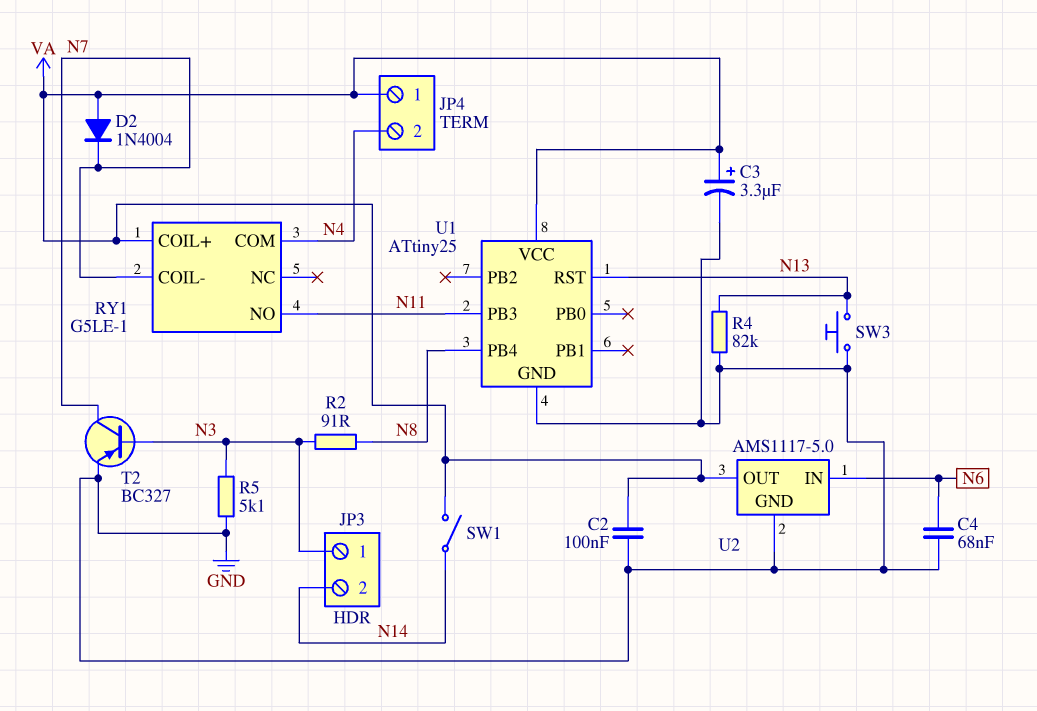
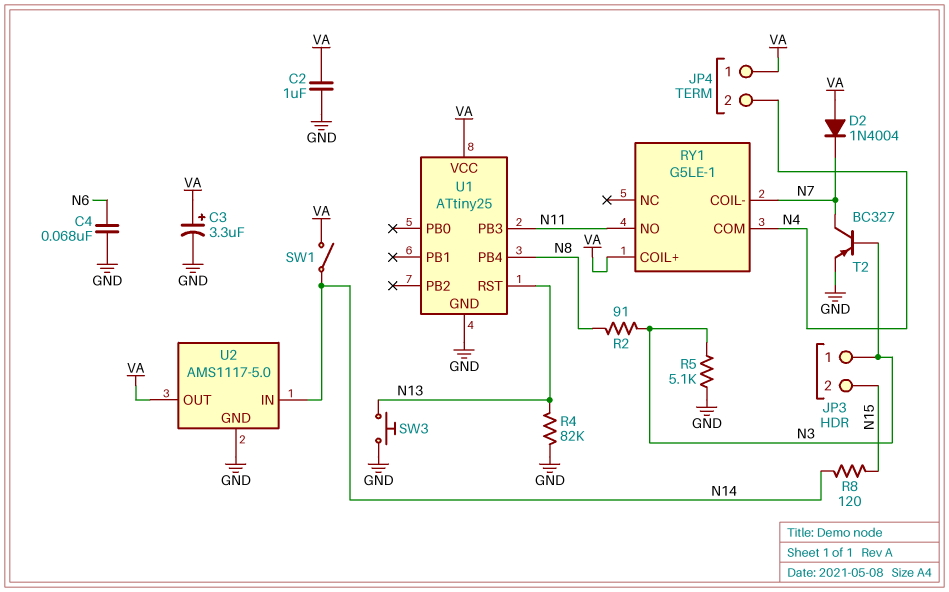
C2: 100nF (GND, VA) -> 1uF (GND, VA)
JP3 pin 2: N14 -> N15
R8: none -> 120 (N14, N15)
U2 pin IN: N6 -> N14

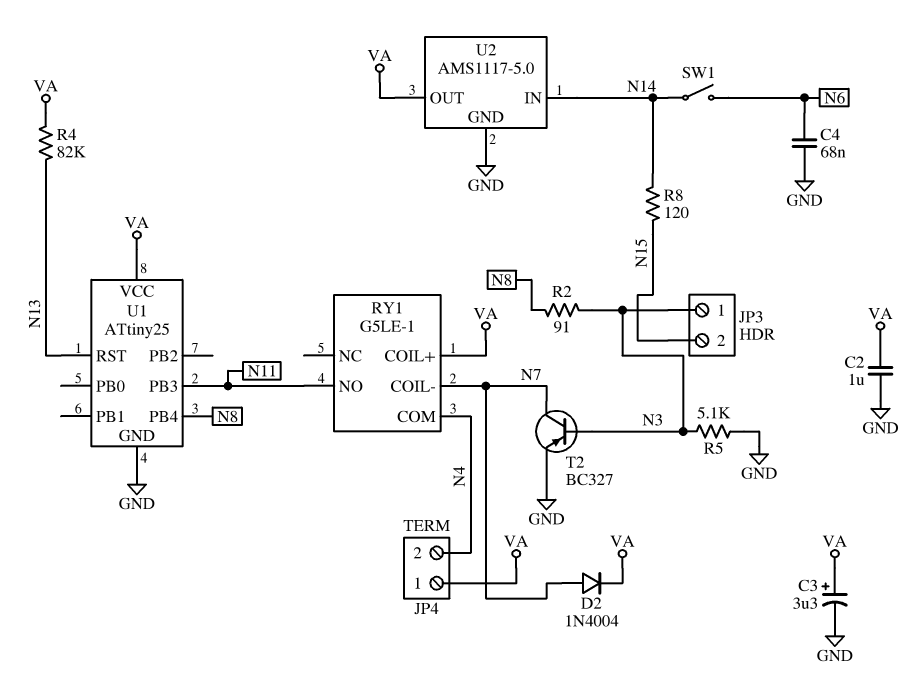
D2: diode 1N4004 (A VA, K N7) -> diode 1N4004 (A N7, K VA)
R4: 82k (GND, N13) -> 82k (N13, VA)
SW1: switch (N14, VA) -> switch (N6, N14)
SW3: button (GND, N13) -> none

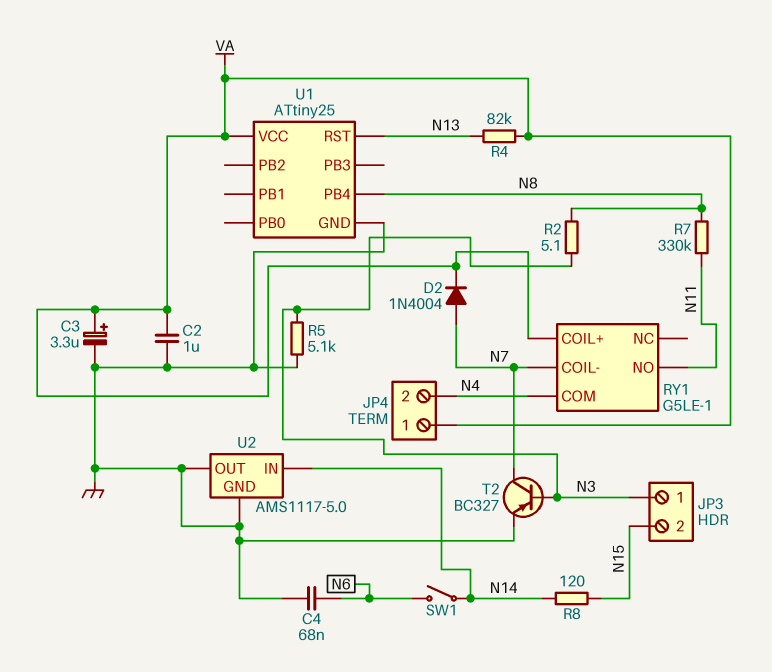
R2: 91 (N3, N8) -> 5.1 (N3, N8)
R7: none -> 330k (N8, N11)
U1 pin PB3: N11 -> none
U2 pin OUT: VA -> GND

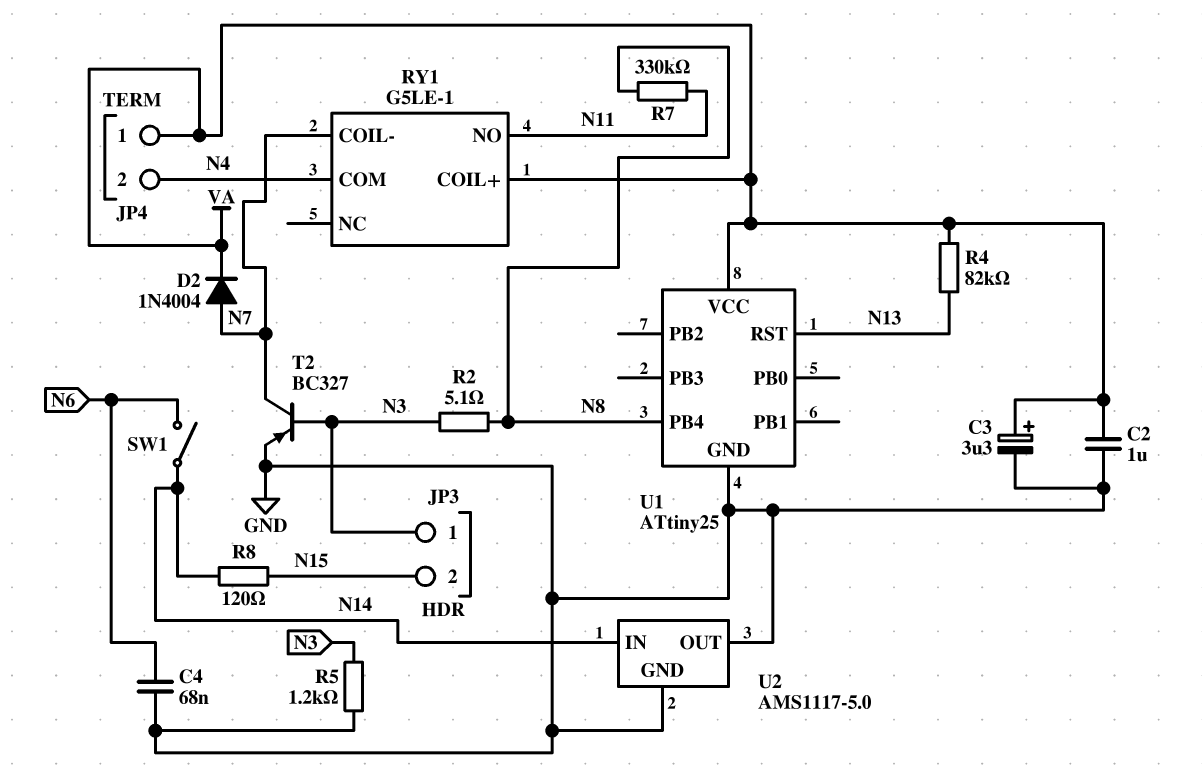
R5: 5.1k (GND, N3) -> 1.2k (GND, N3)

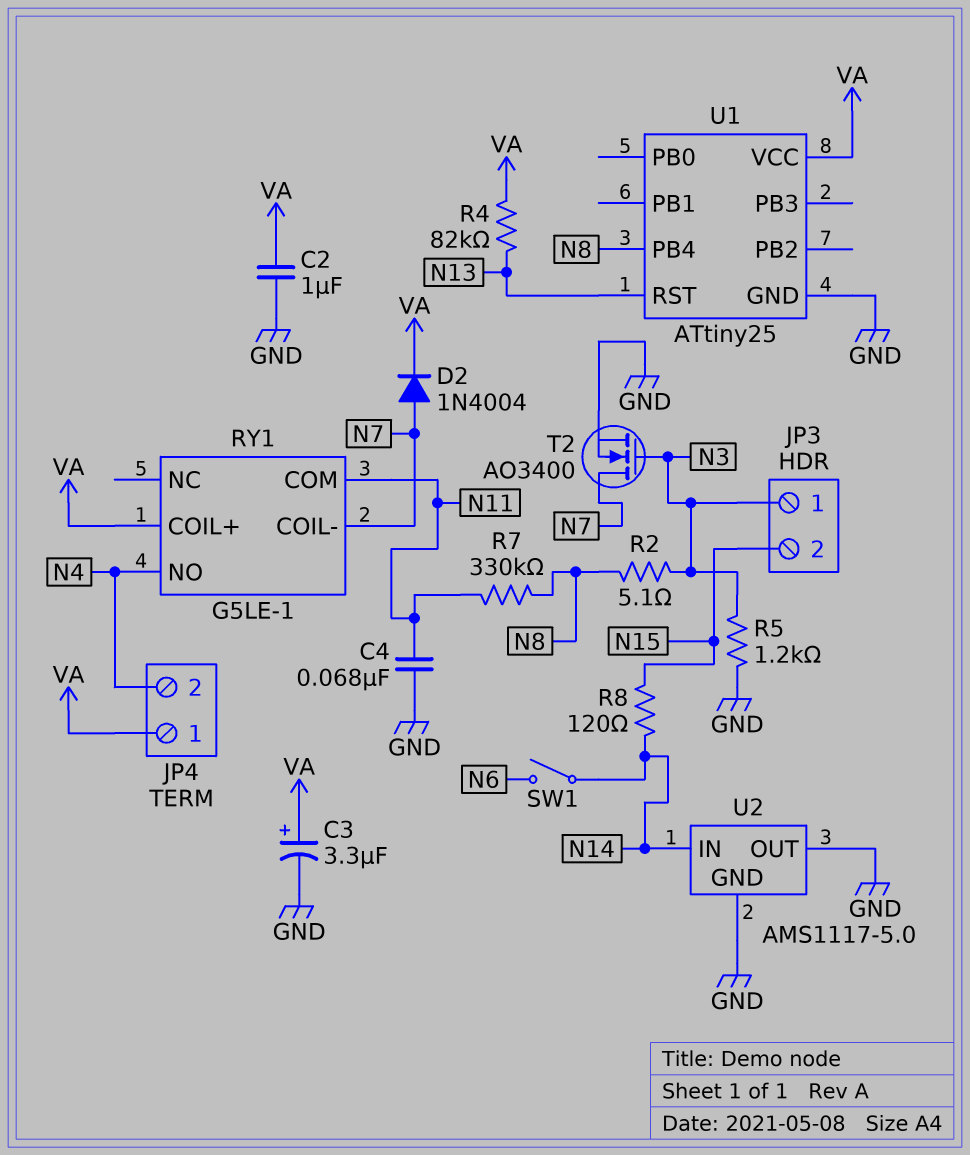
C4: 68nF (GND, N6) -> 68nF (GND, N11)
RY1 pin COM: N4 -> N11
RY1 pin NO: N11 -> N4
T2: PNP BC327 (B N3, C N7, E GND) -> NMOS AO3400 (G N3, D N7, S GND)

